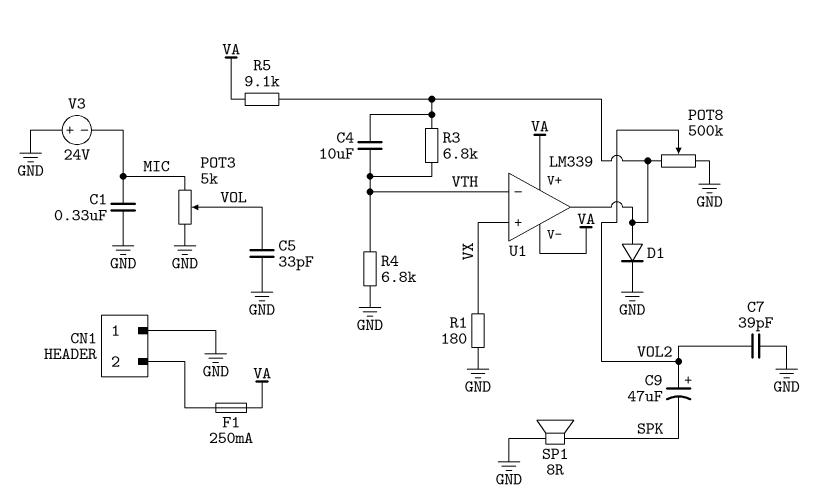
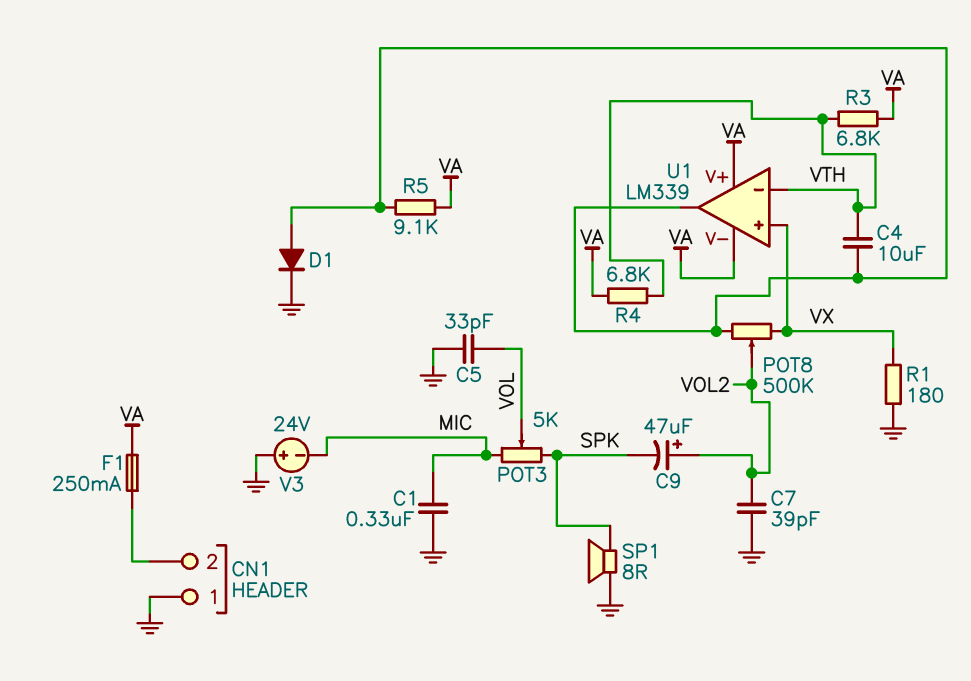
POT3: 5k (GND, MIC, wiper VOL) -> 5k (MIC, SPK, wiper VOL)
POT8: 500k (GND, U1/out, wiper VOL2) -> 500k (U1/out, VX, wiper VOL2)
R3: 6.8k (U1/out, VTH) -> 6.8k (VA, VTH)
R4: 6.8k (GND, VTH) -> 6.8k (VA, VTH)

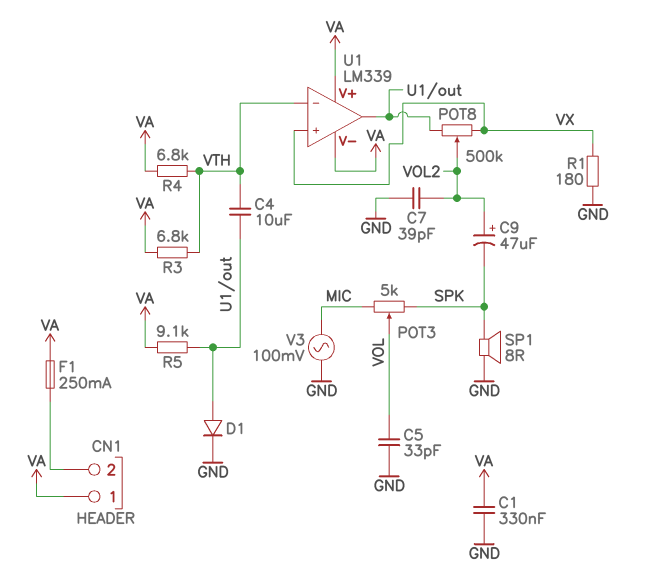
C1: 330nF (GND, MIC) -> 330nF (GND, VA)
CN1 pin 1: GND -> VA
V3: 24V (plus GND, minus MIC) -> AC 100mV (GND, MIC)

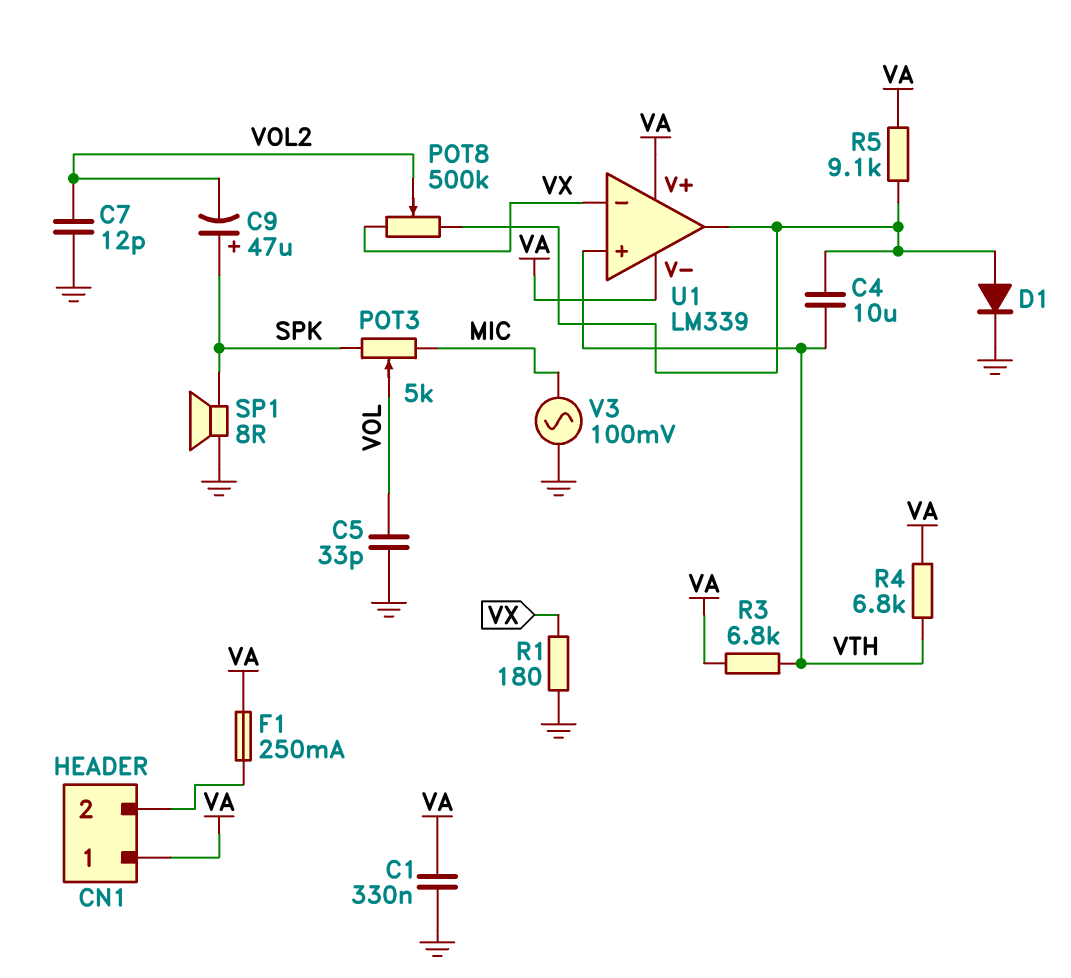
C7: 39pF (GND, VOL2) -> 12pF (GND, VOL2)
C9: 47uF (plus VOL2, minus SPK) -> 47uF (plus SPK, minus VOL2)
U1 pin in+: VX -> VTH
U1 pin in-: VTH -> VX

